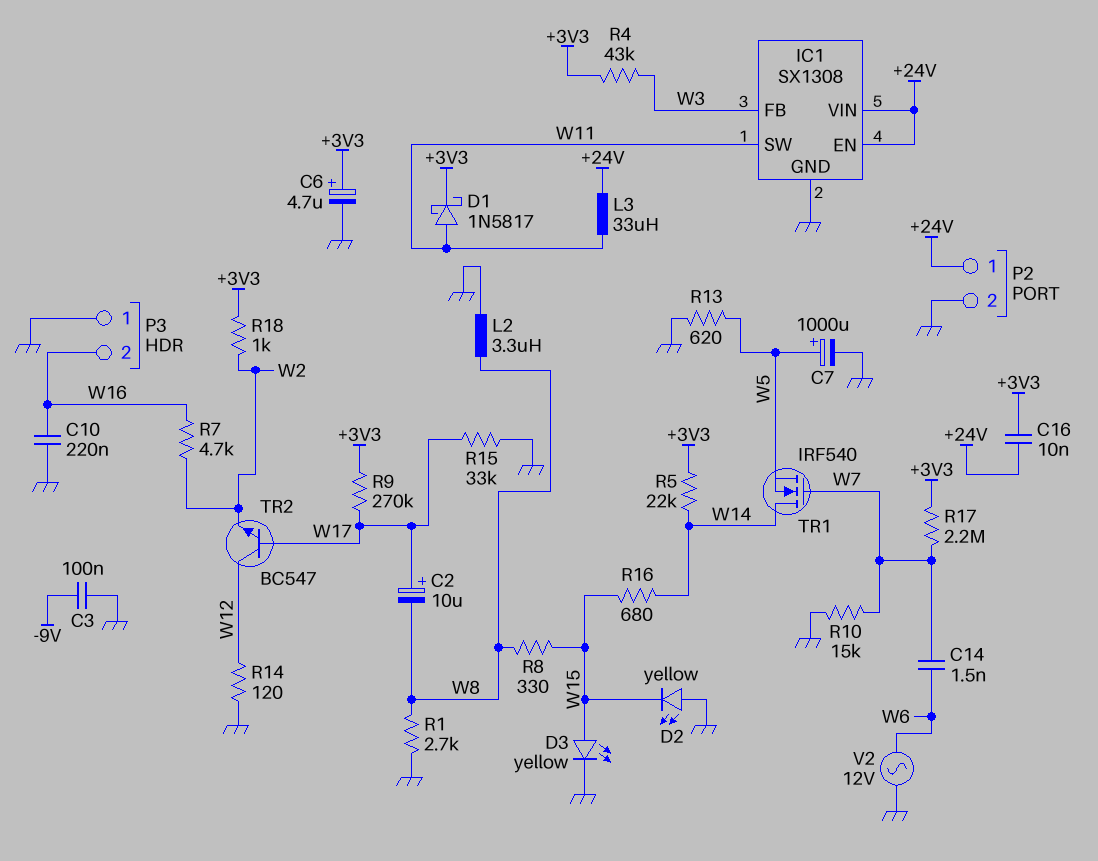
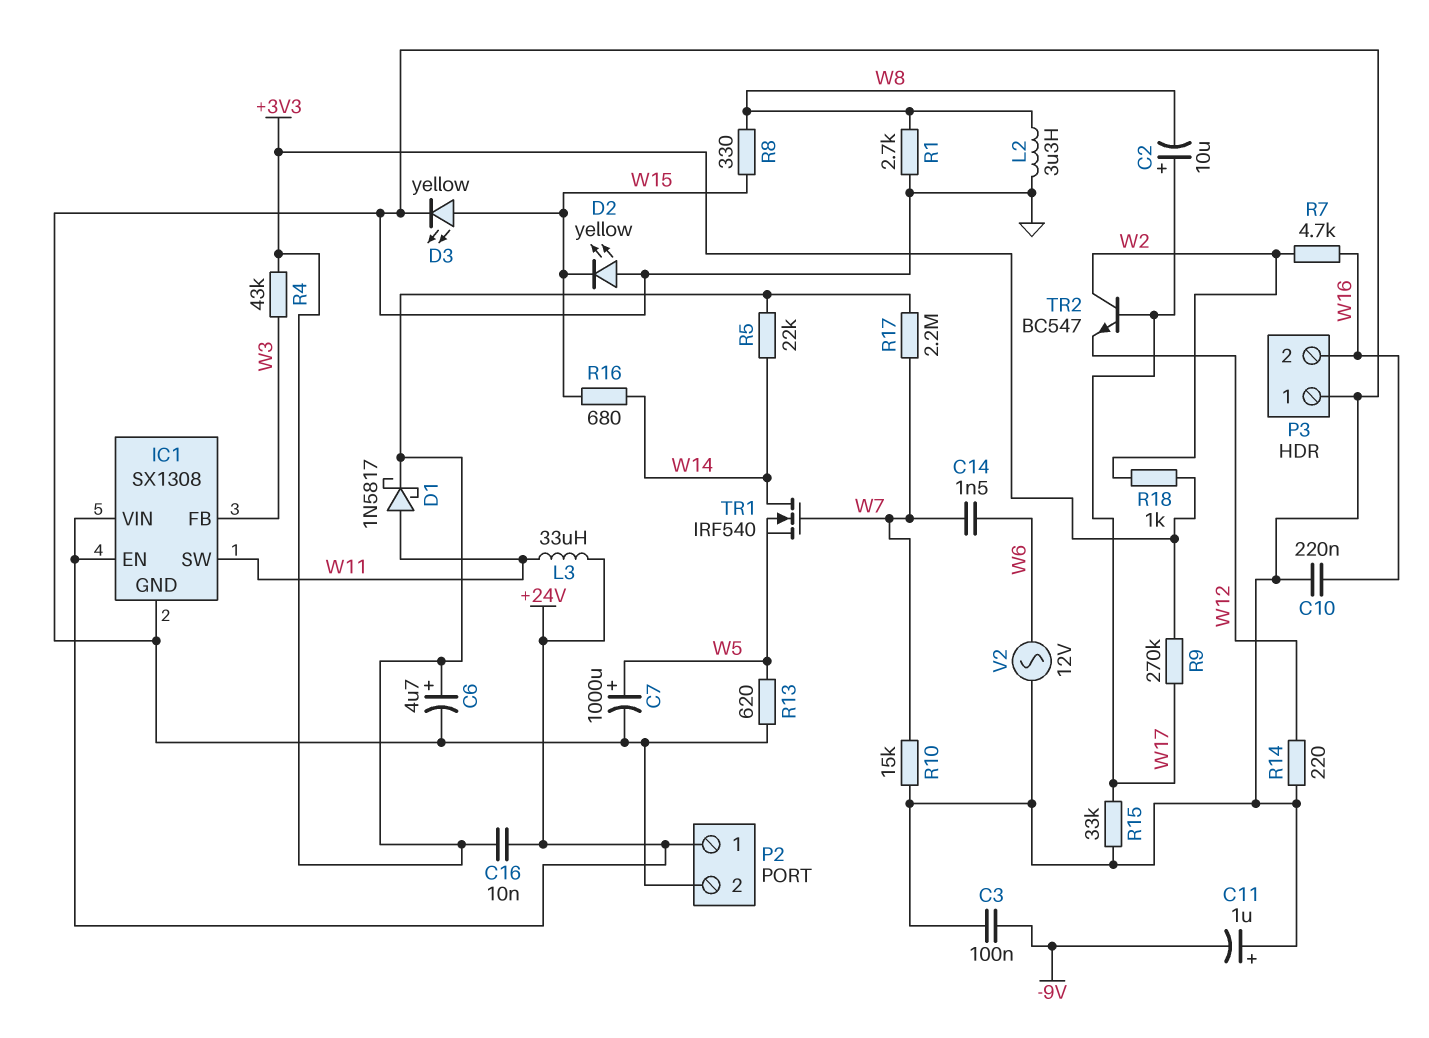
C11: none -> 1uF (plus GND, minus -9V)
R14: 120 (GND, W12) -> 220 (GND, W12)
TR2: NPN BC547 (B W17, C W12, E W2) -> NPN BC547 (B W17, C W2, E W12)

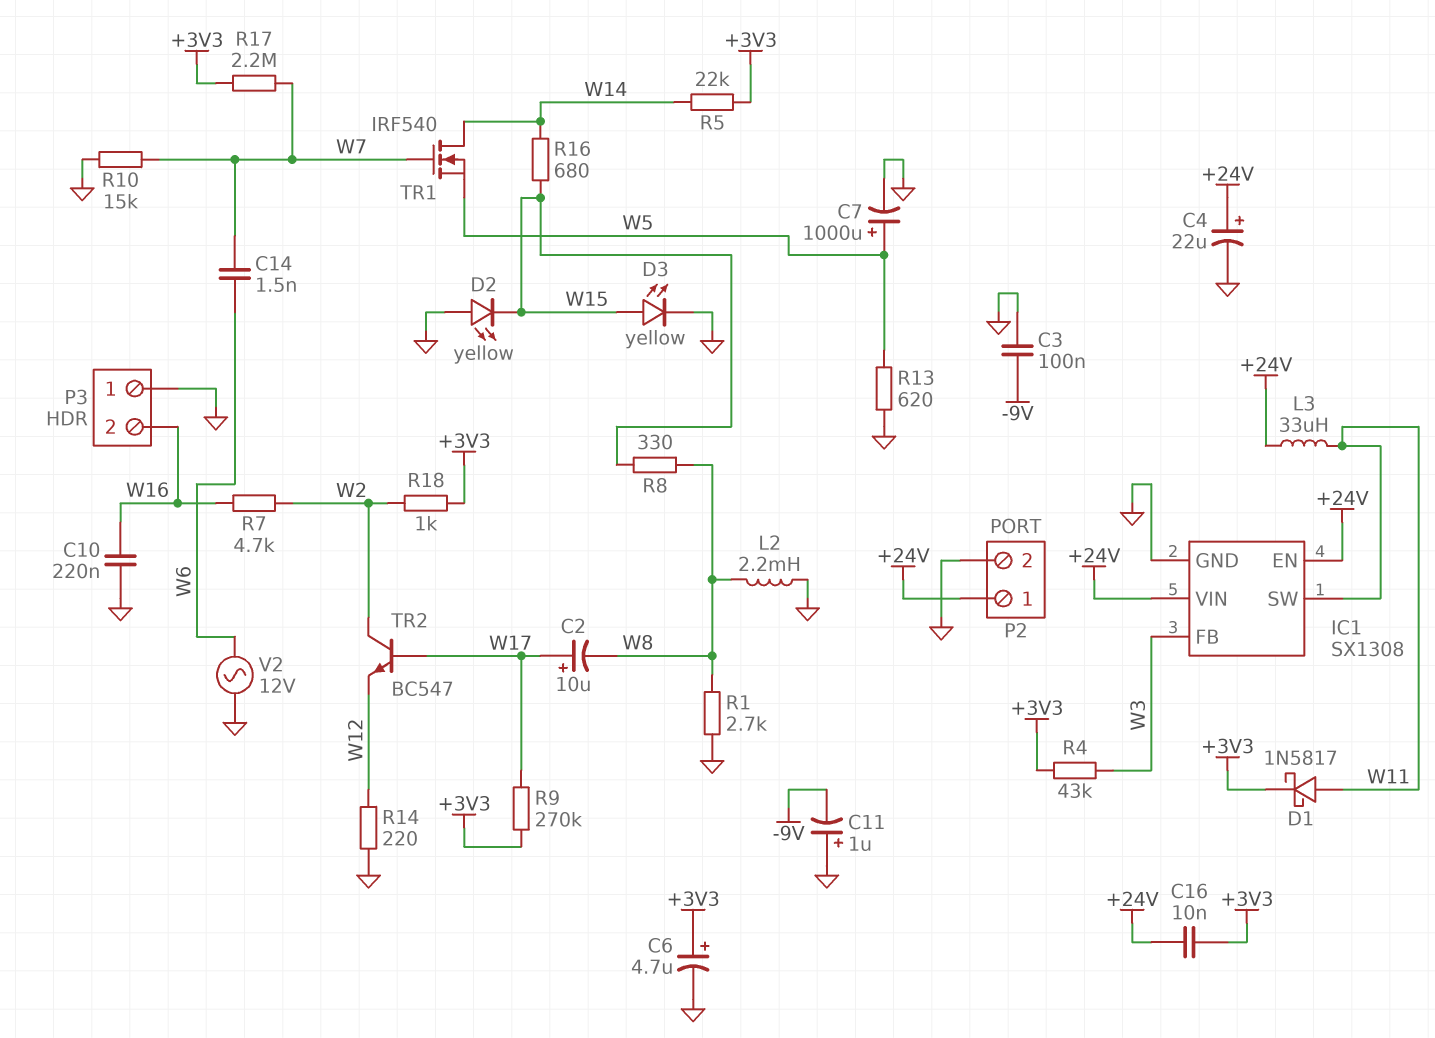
C4: none -> 22uF (plus +24V, minus GND)
L2: 3.3uH (GND, W8) -> 2.2mH (GND, W8)
R15: 33k (GND, W17) -> none

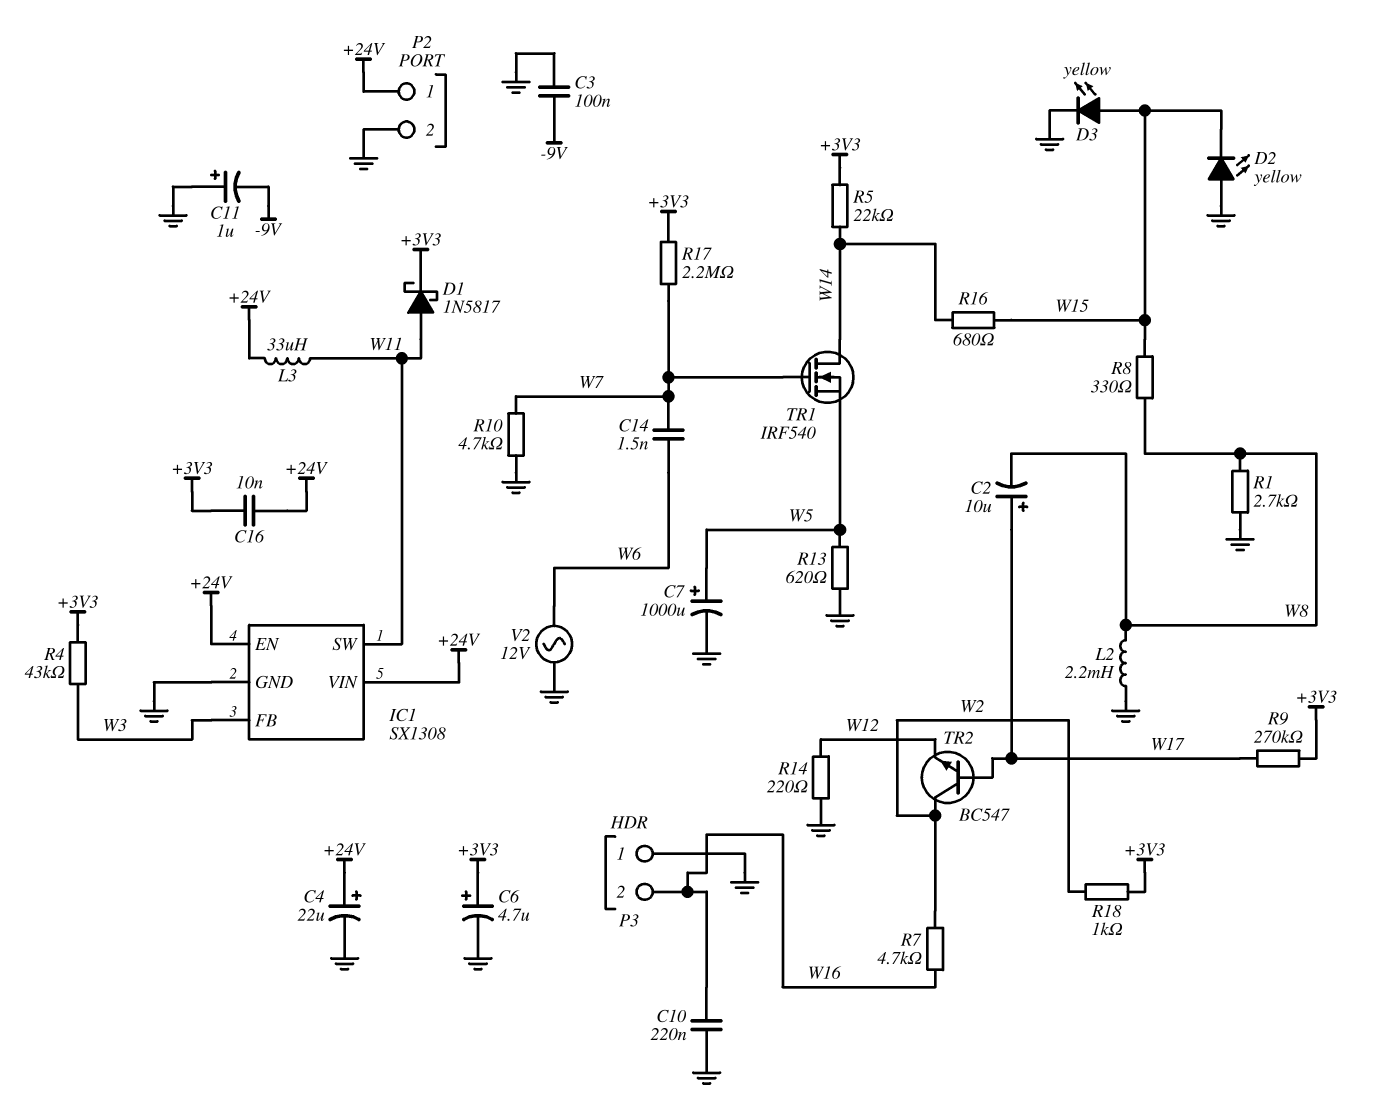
R10: 15k (GND, W7) -> 4.7k (GND, W7)

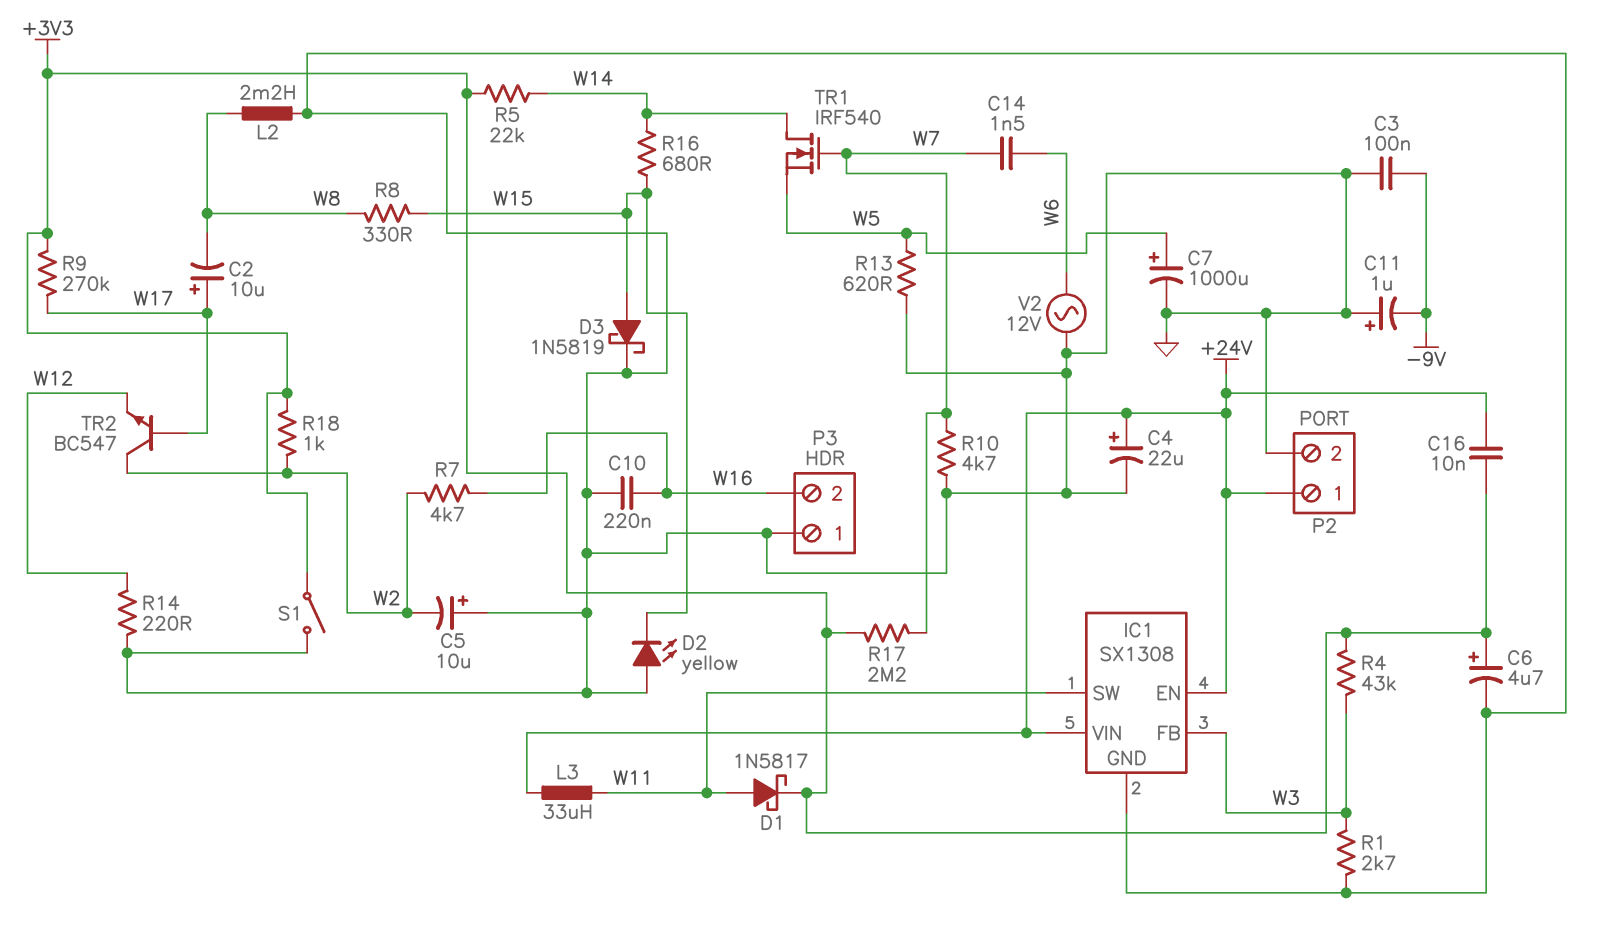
C5: none -> 10uF (plus GND, minus W2)
D3: LED yellow (A W15, K GND) -> schottky 1N5819 (A W15, K GND)
R1: 2.7k (GND, W8) -> 2.7k (GND, W3)
S1: none -> switch (+3V3, GND)

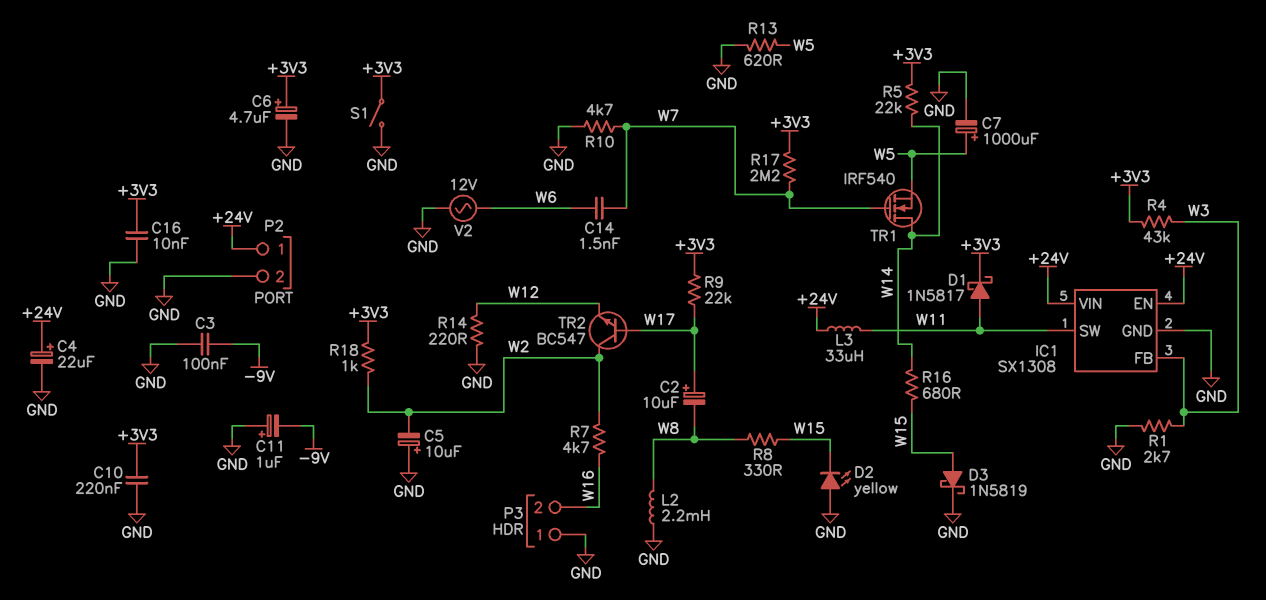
C10: 220nF (GND, W16) -> 220nF (+3V3, GND)
C16: 10nF (+3V3, +24V) -> 10nF (+3V3, GND)
R9: 270k (+3V3, W17) -> 22k (+3V3, W17)

